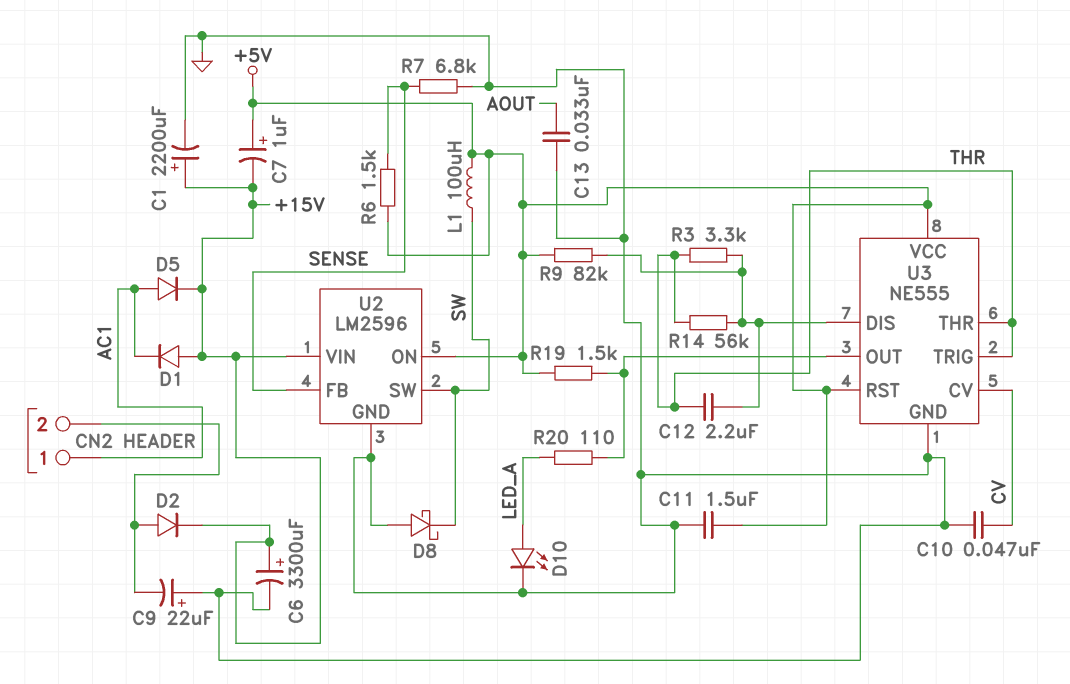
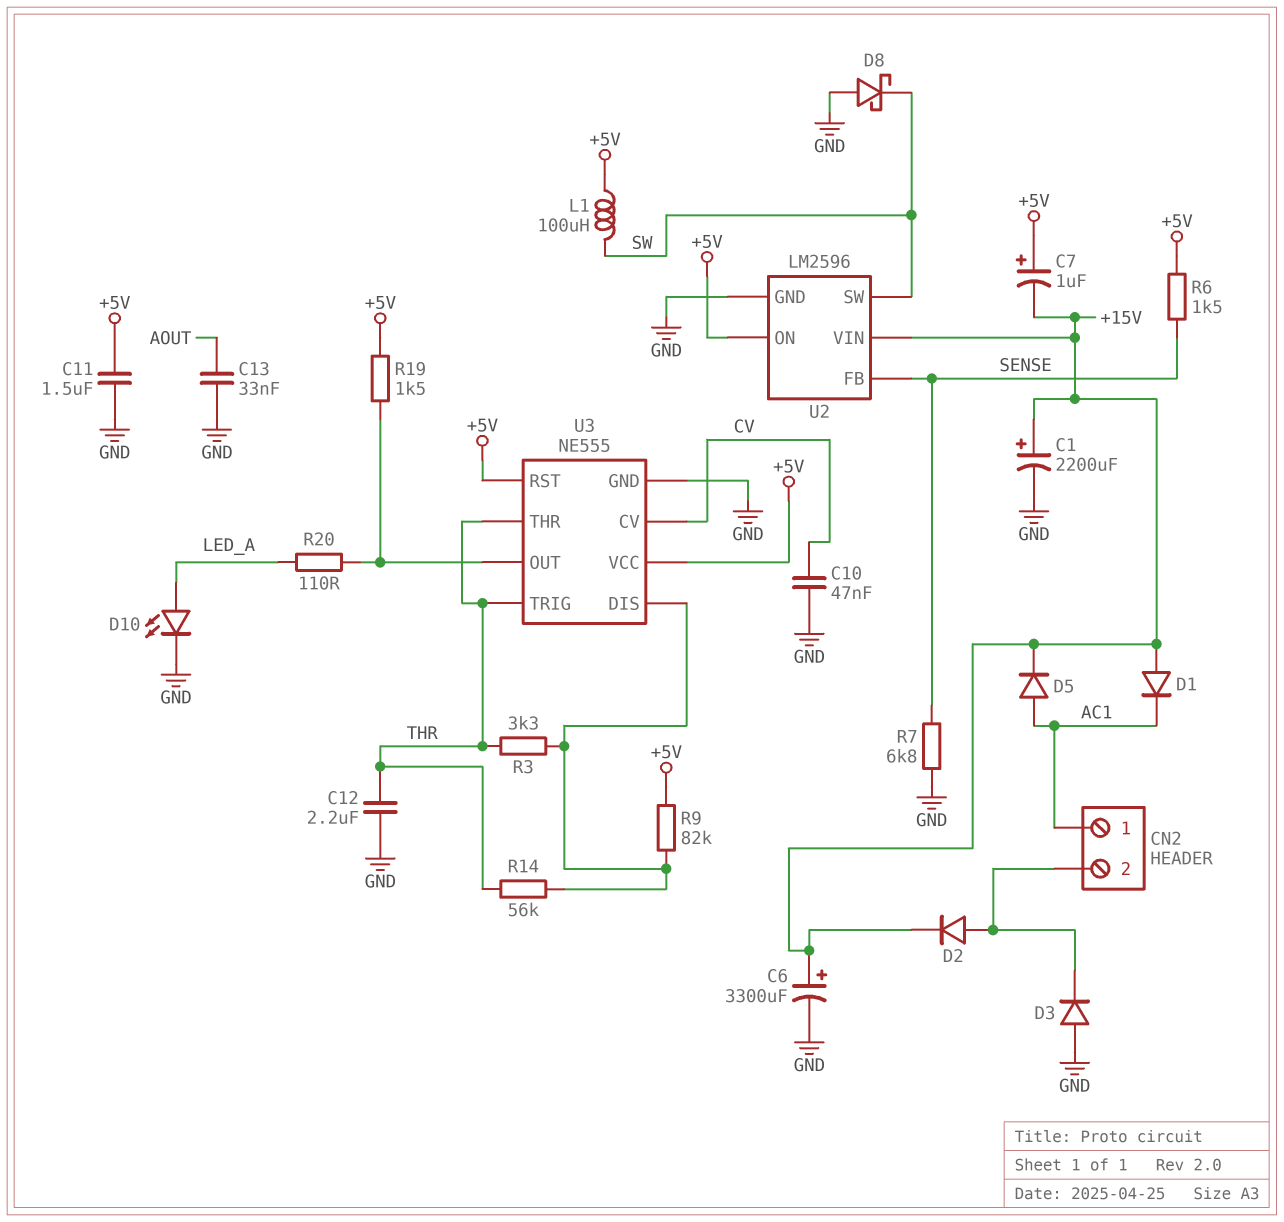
C9: 22uF (plus GND, minus CN2/2) -> none
C12: 2.2uF (THR, U3/DIS) -> 2.2uF (GND, THR)
D3: none -> diode (A GND, K CN2/2)

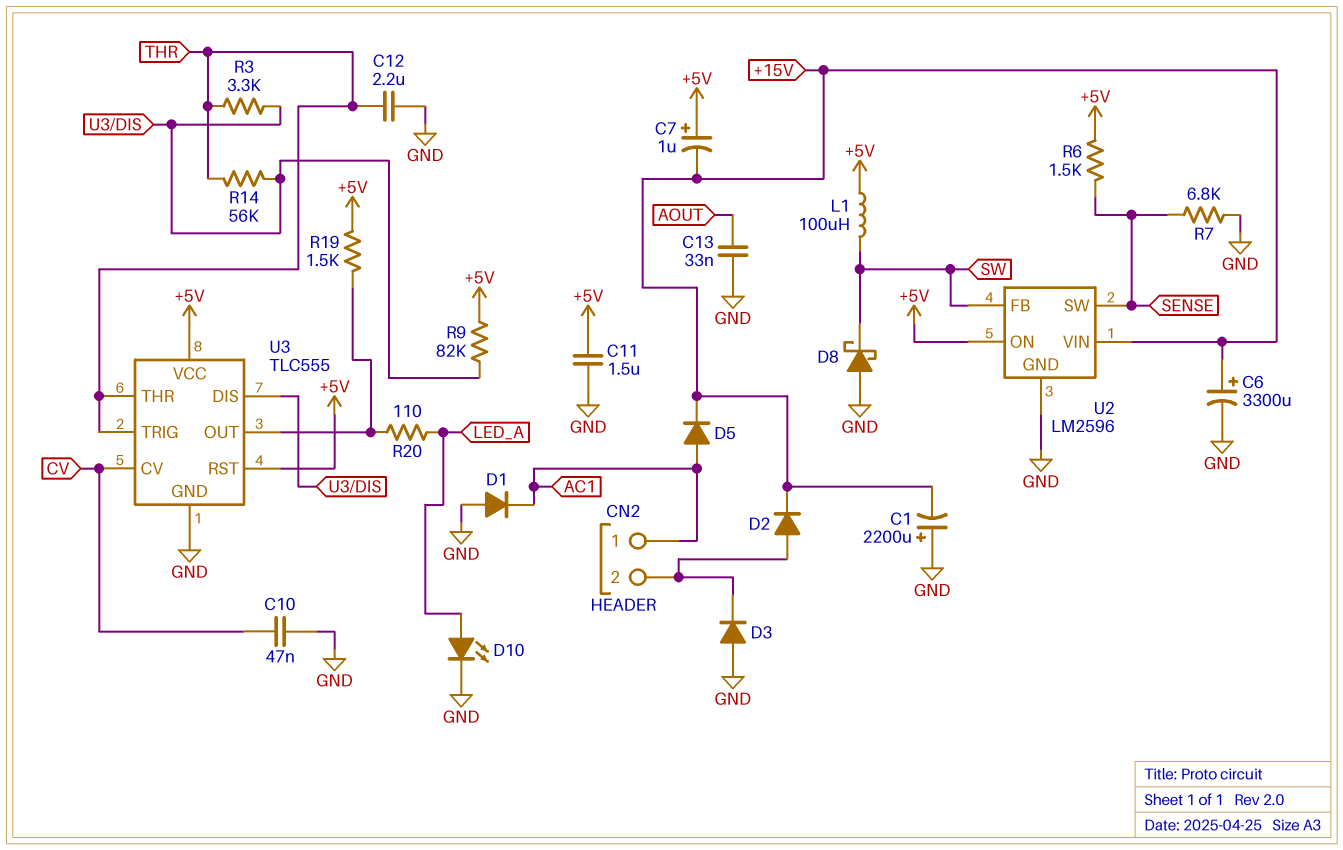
C1: 2200uF (plus +15V, minus GND) -> 2200uF (plus GND, minus +15V)
D1: diode (A +15V, K AC1) -> diode (A GND, K AC1)
U2 pin FB: SENSE -> SW
U2 pin SW: SW -> SENSE
U3: NE555 -> TLC555

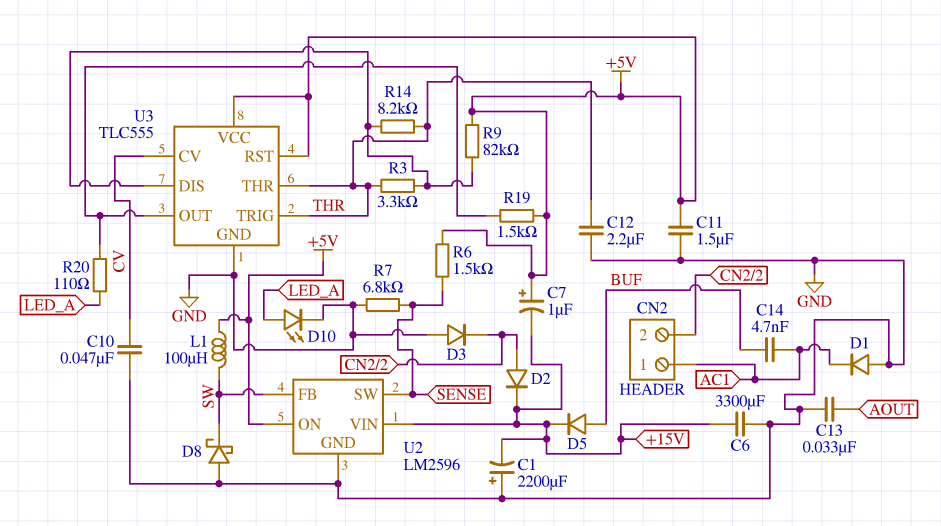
C6: 3300uF (plus +15V, minus GND) -> 3300uF (+15V, GND)
C14: none -> 4.7nF (AC1, BUF)
D5: diode (A AC1, K +15V) -> diode (A BUF, K +15V)
R14: 56k (THR, U3/DIS) -> 8.2k (THR, U3/DIS)

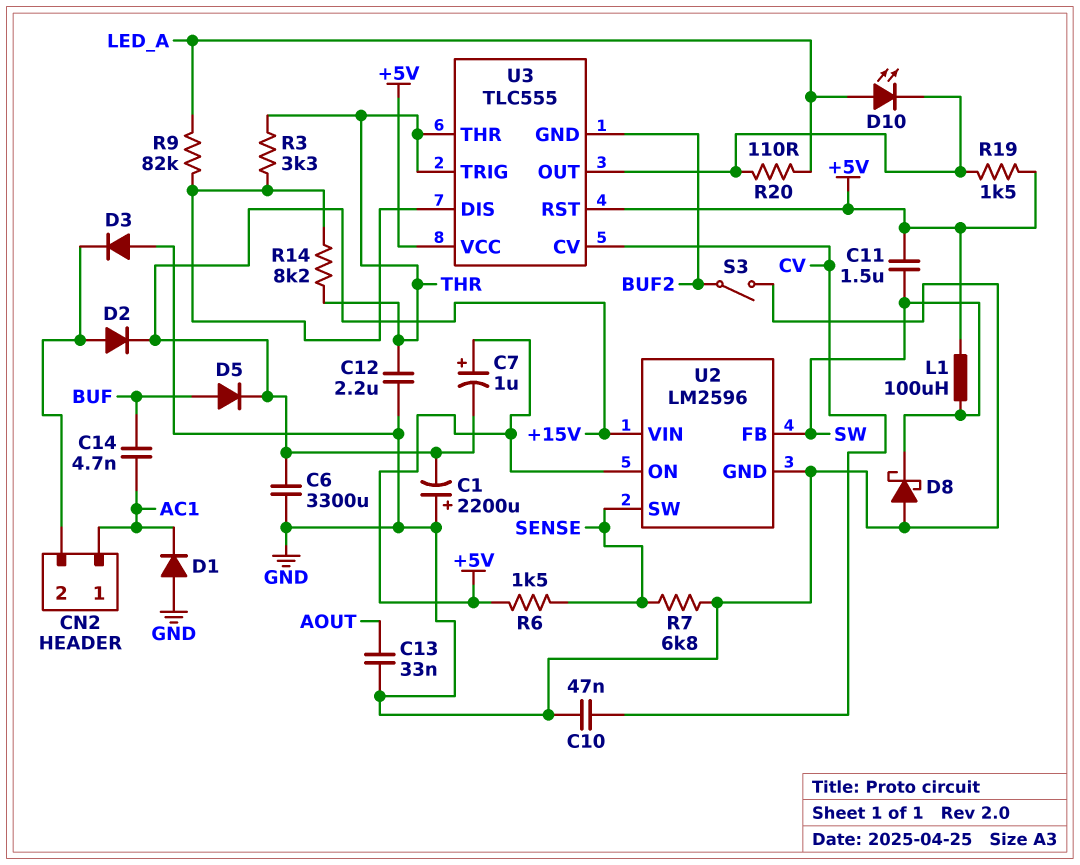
C11: 1.5uF (+5V, GND) -> 1.5uF (+5V, SW)
D10: LED (A LED_A, K GND) -> LED (A LED_A, K U3/OUT)
R9: 82k (+5V, U3/DIS) -> 82k (LED_A, U3/DIS)
S3: none -> switch (BUF2, GND)
U3 pin GND: GND -> BUF2

